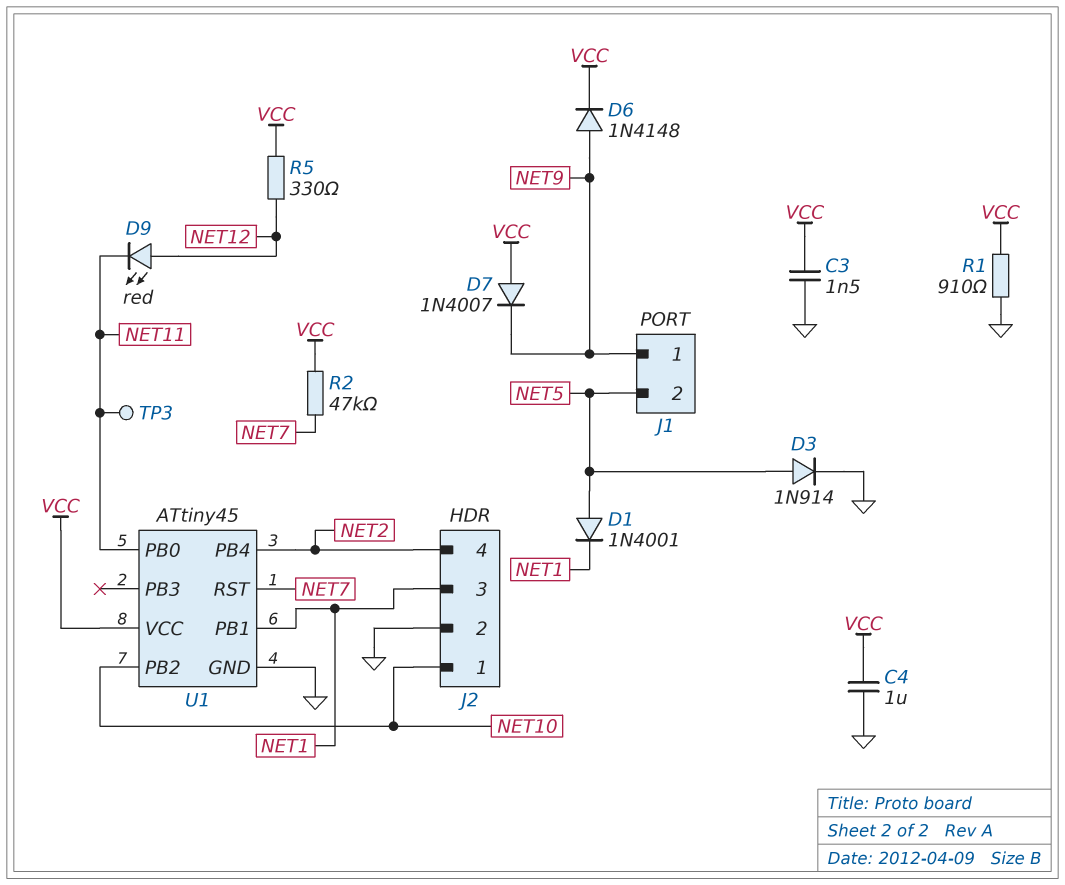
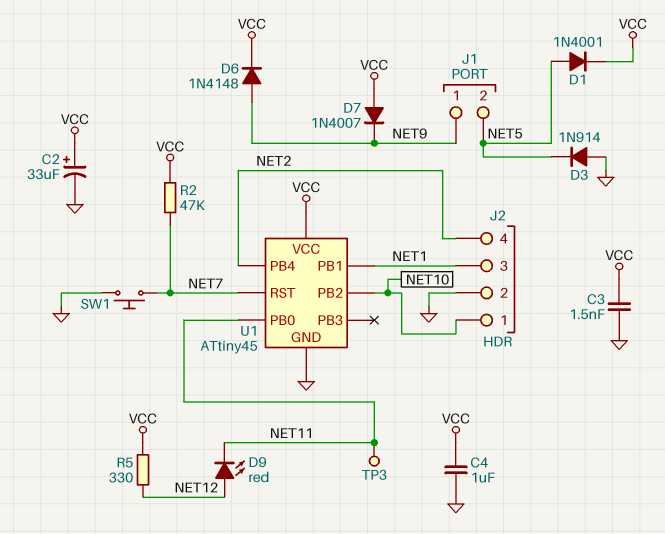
C2: none -> 33uF (plus VCC, minus GND)
D1: diode 1N4001 (A NET5, K NET1) -> diode 1N4001 (A NET5, K VCC)
D3: diode 1N914 (A NET5, K GND) -> diode 1N914 (A GND, K NET5)
R1: 910 (GND, VCC) -> none
SW1: none -> button (GND, NET7)

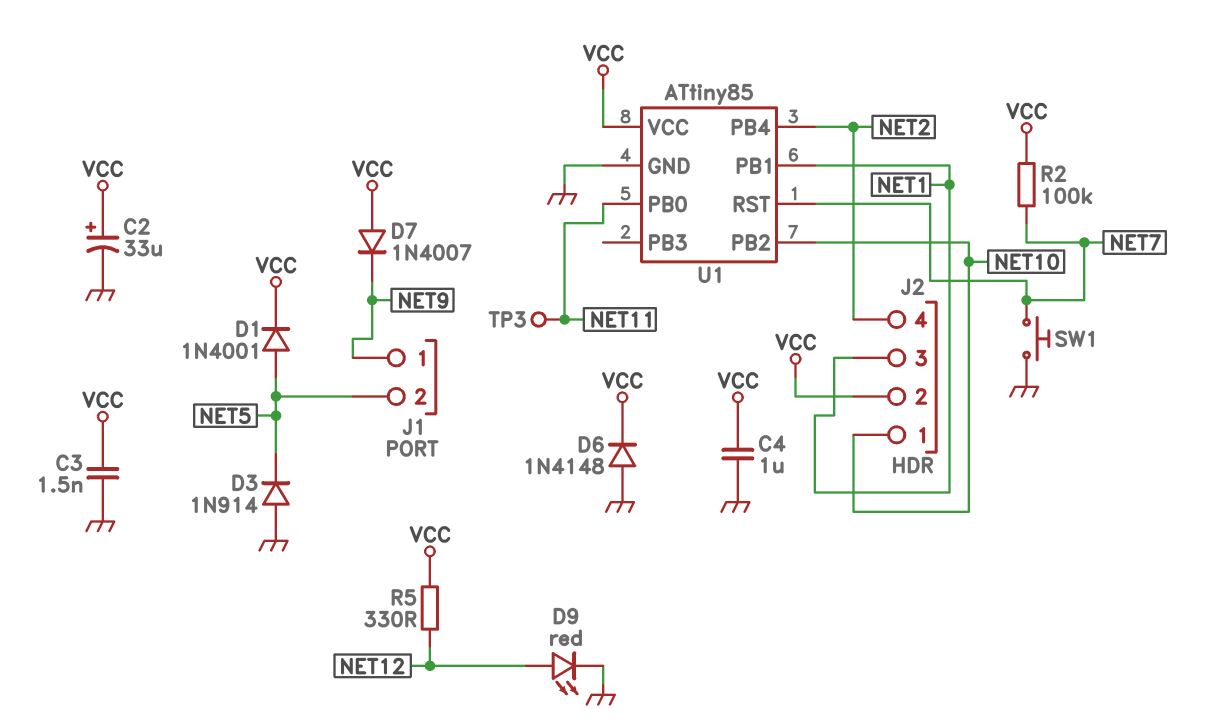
D6: diode 1N4148 (A NET9, K VCC) -> diode 1N4148 (A GND, K VCC)
D9: LED red (A NET12, K NET11) -> LED red (A NET12, K GND)
J2 pin 2: GND -> VCC
R2: 47k (NET7, VCC) -> 100k (NET7, VCC)
U1: ATtiny45 -> ATtiny85

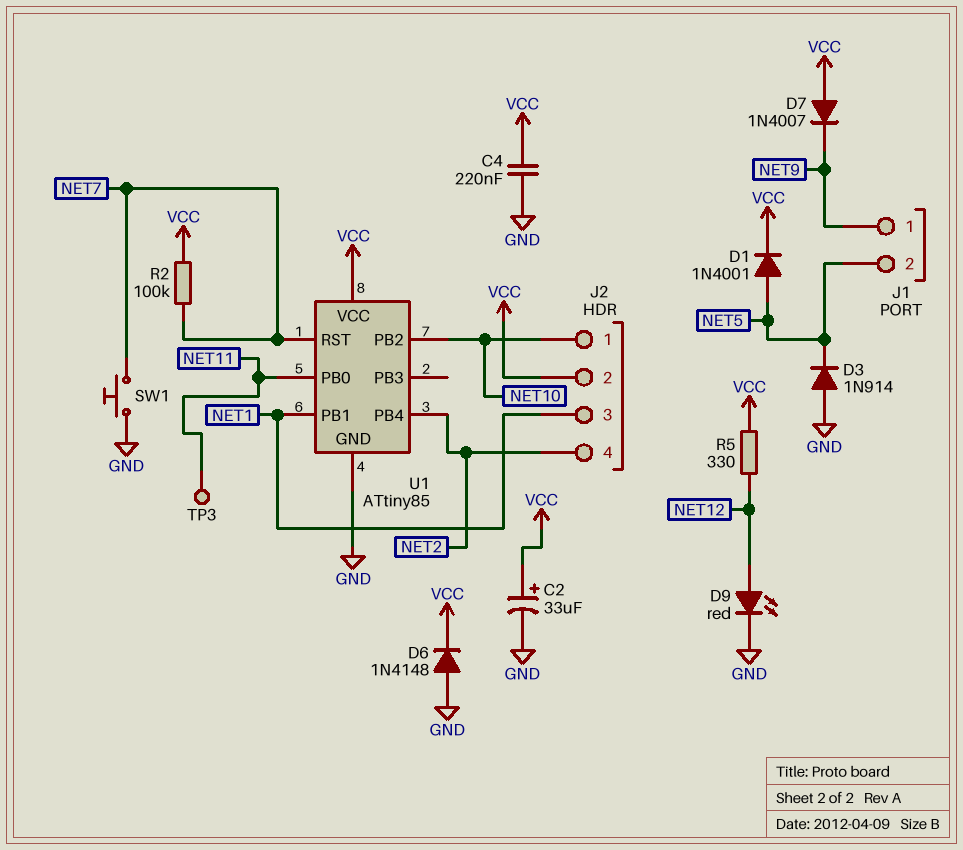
C3: 1.5nF (GND, VCC) -> none
C4: 1uF (GND, VCC) -> 220nF (GND, VCC)

